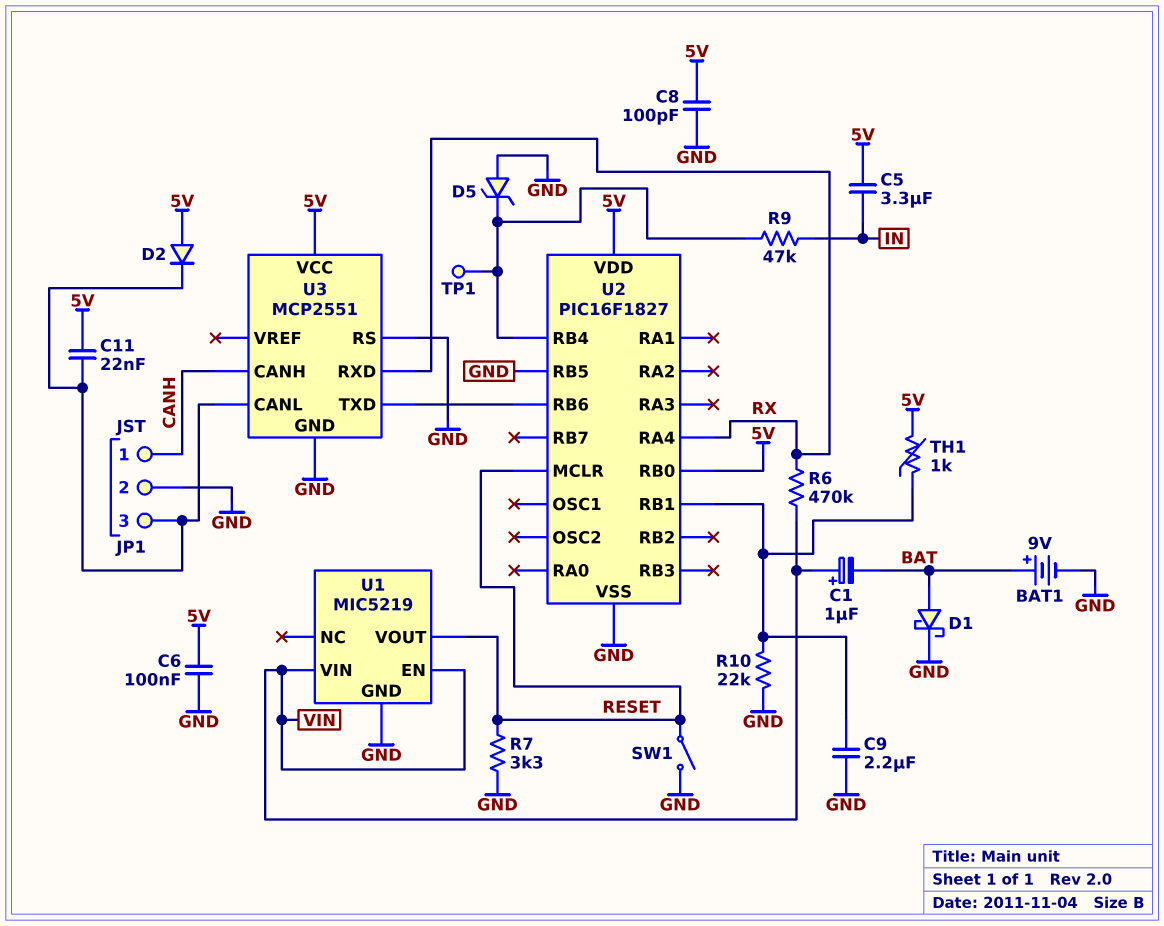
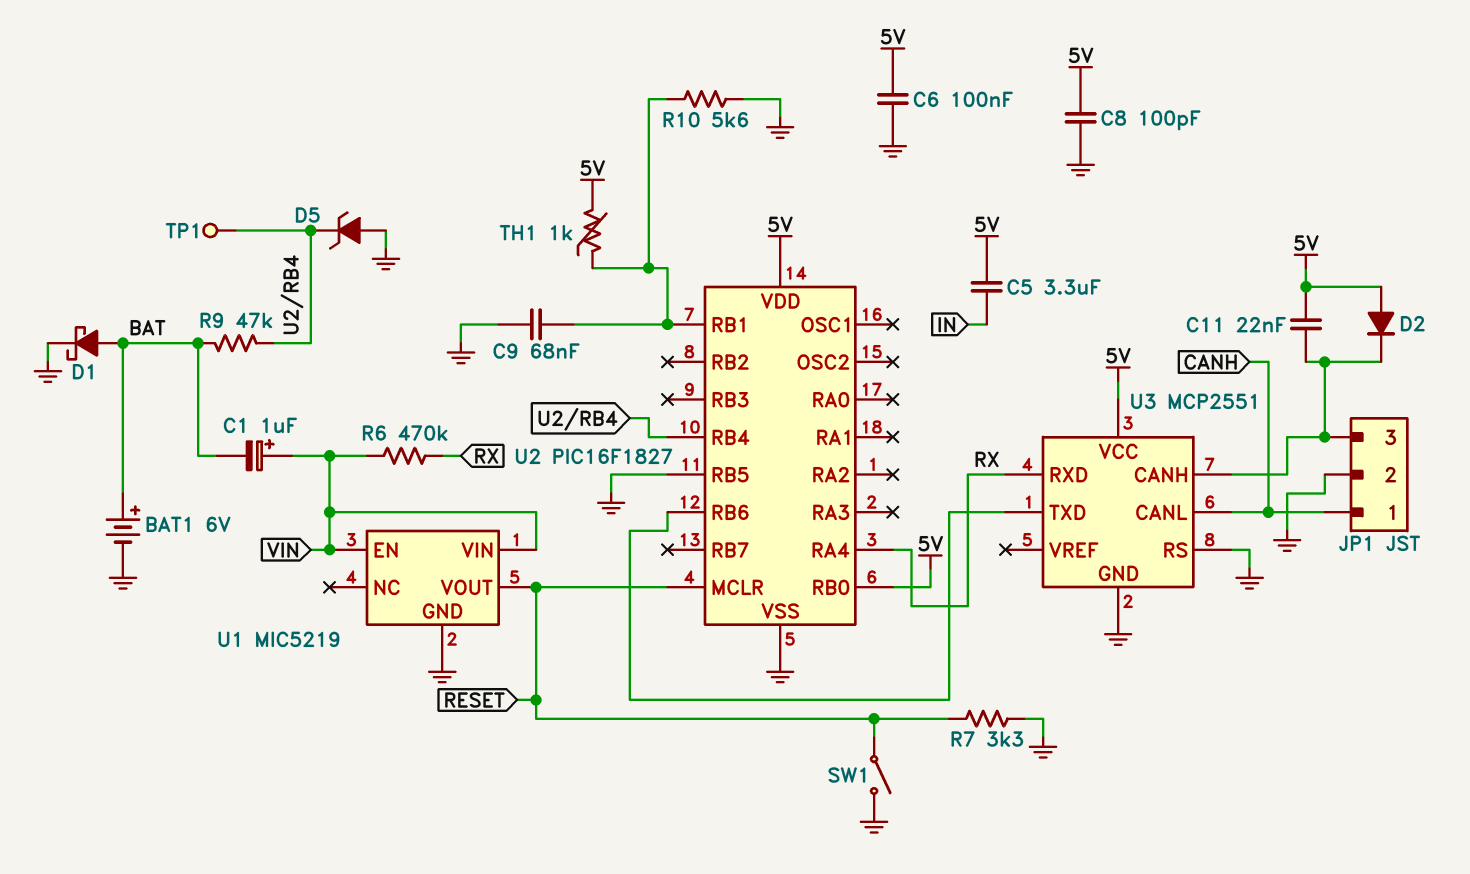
BAT1: 9V (plus BAT, minus GND) -> 6V (plus BAT, minus GND)
C9: 2.2uF (GND, U2/RB1) -> 68nF (GND, U2/RB1)
R9: 47k (IN, U2/RB4) -> 47k (BAT, U2/RB4)
R10: 22k (GND, U2/RB1) -> 5.6k (GND, U2/RB1)
U3 pin CANH: CANH -> JP1/3
U3 pin CANL: JP1/3 -> CANH

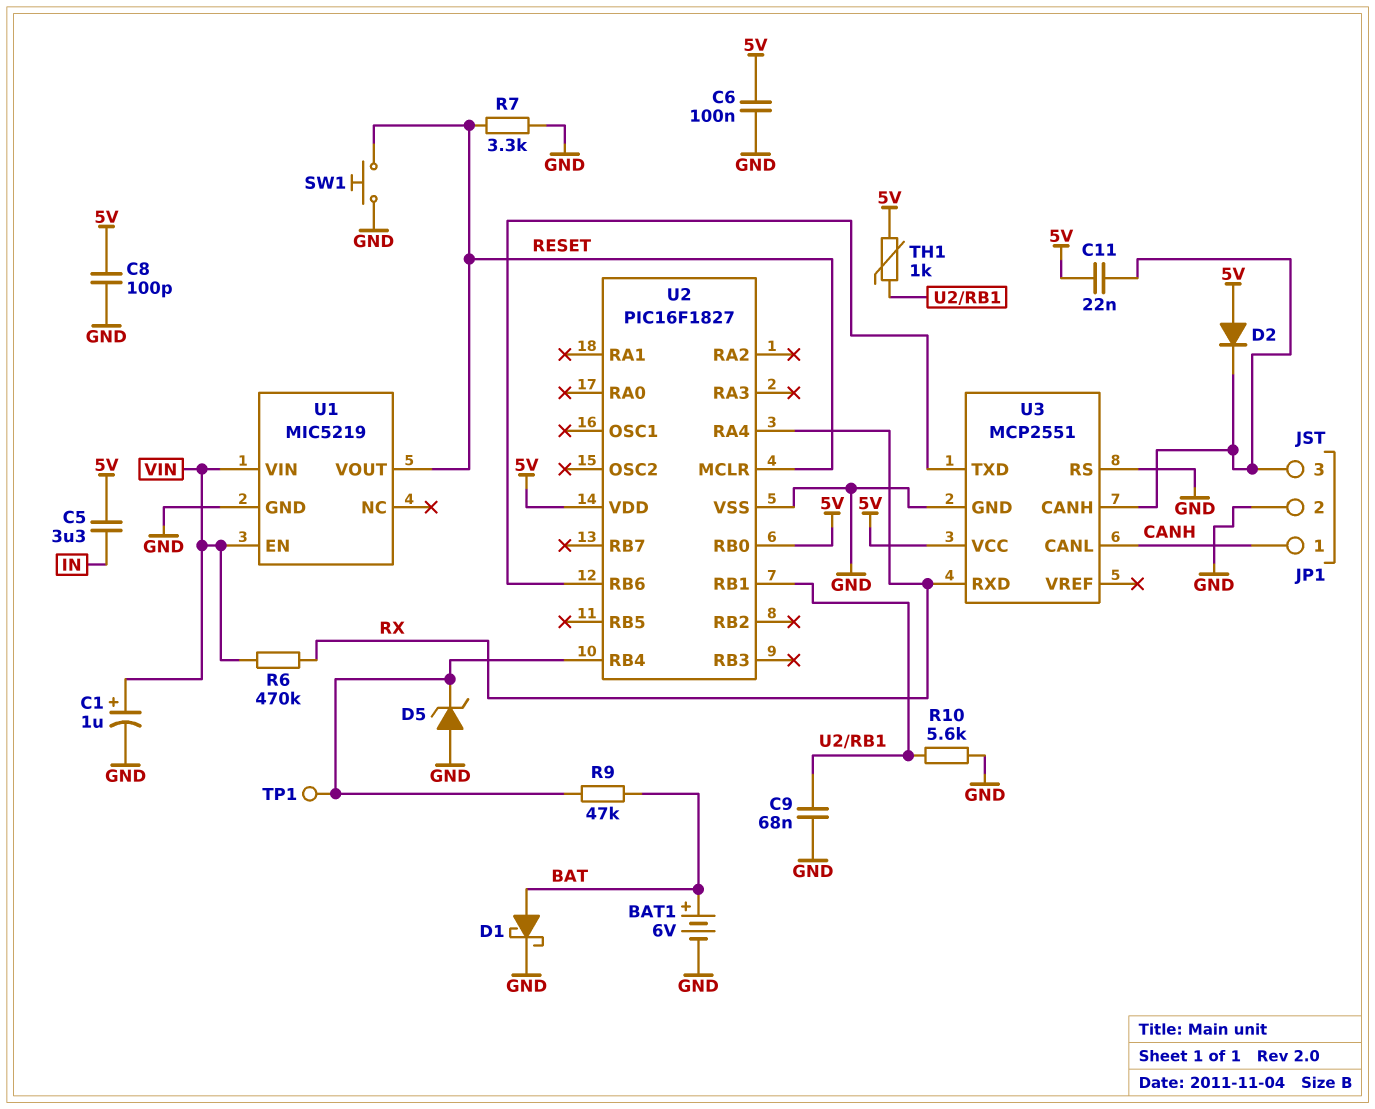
C1: 1uF (plus VIN, minus BAT) -> 1uF (plus VIN, minus GND)
SW1: switch (GND, RESET) -> button (GND, RESET)
U2 pin RB5: GND -> none

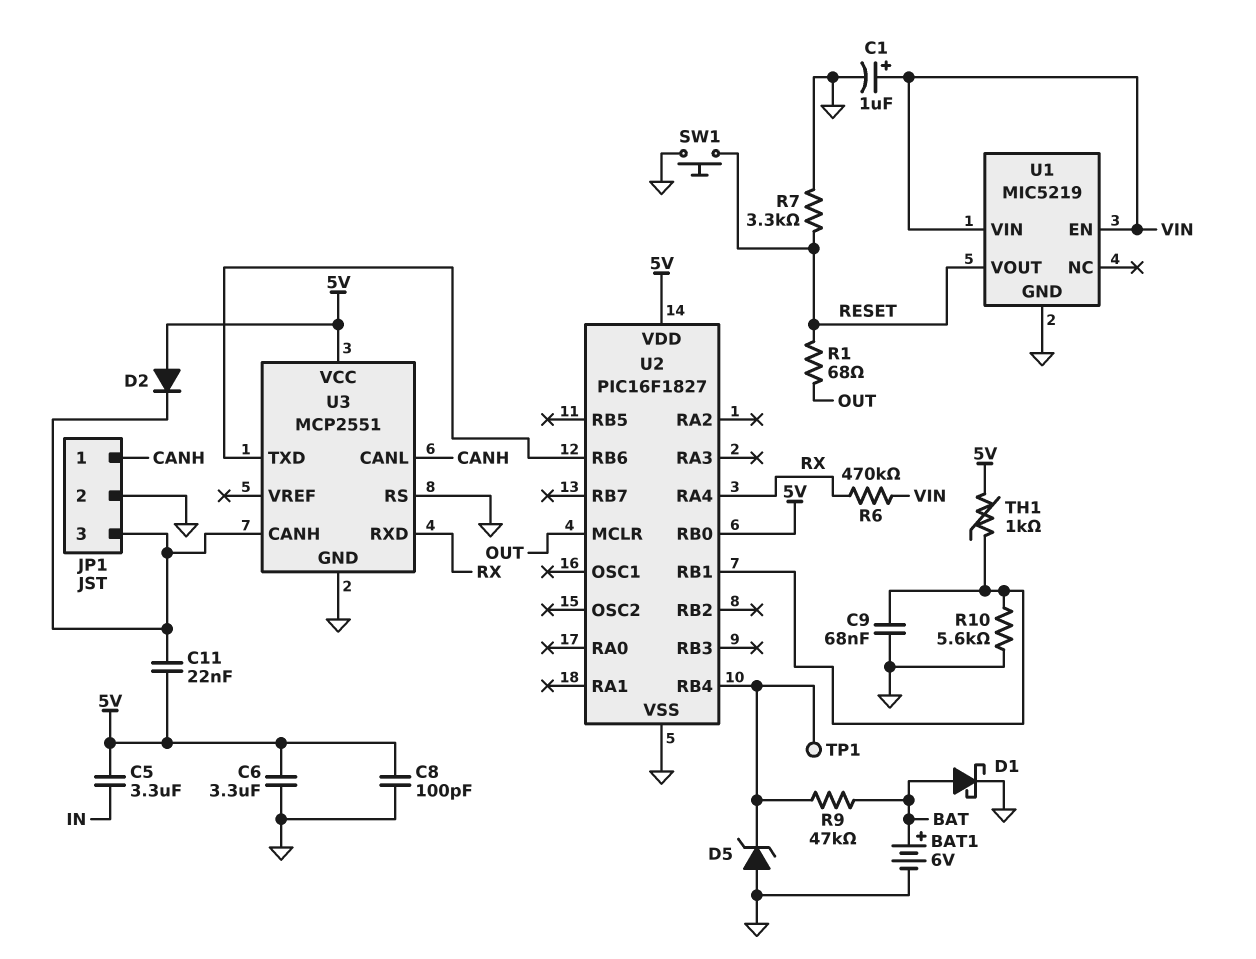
C6: 100nF (5V, GND) -> 3.3uF (5V, GND)
R1: none -> 68 (OUT, RESET)
U2 pin MCLR: RESET -> OUT

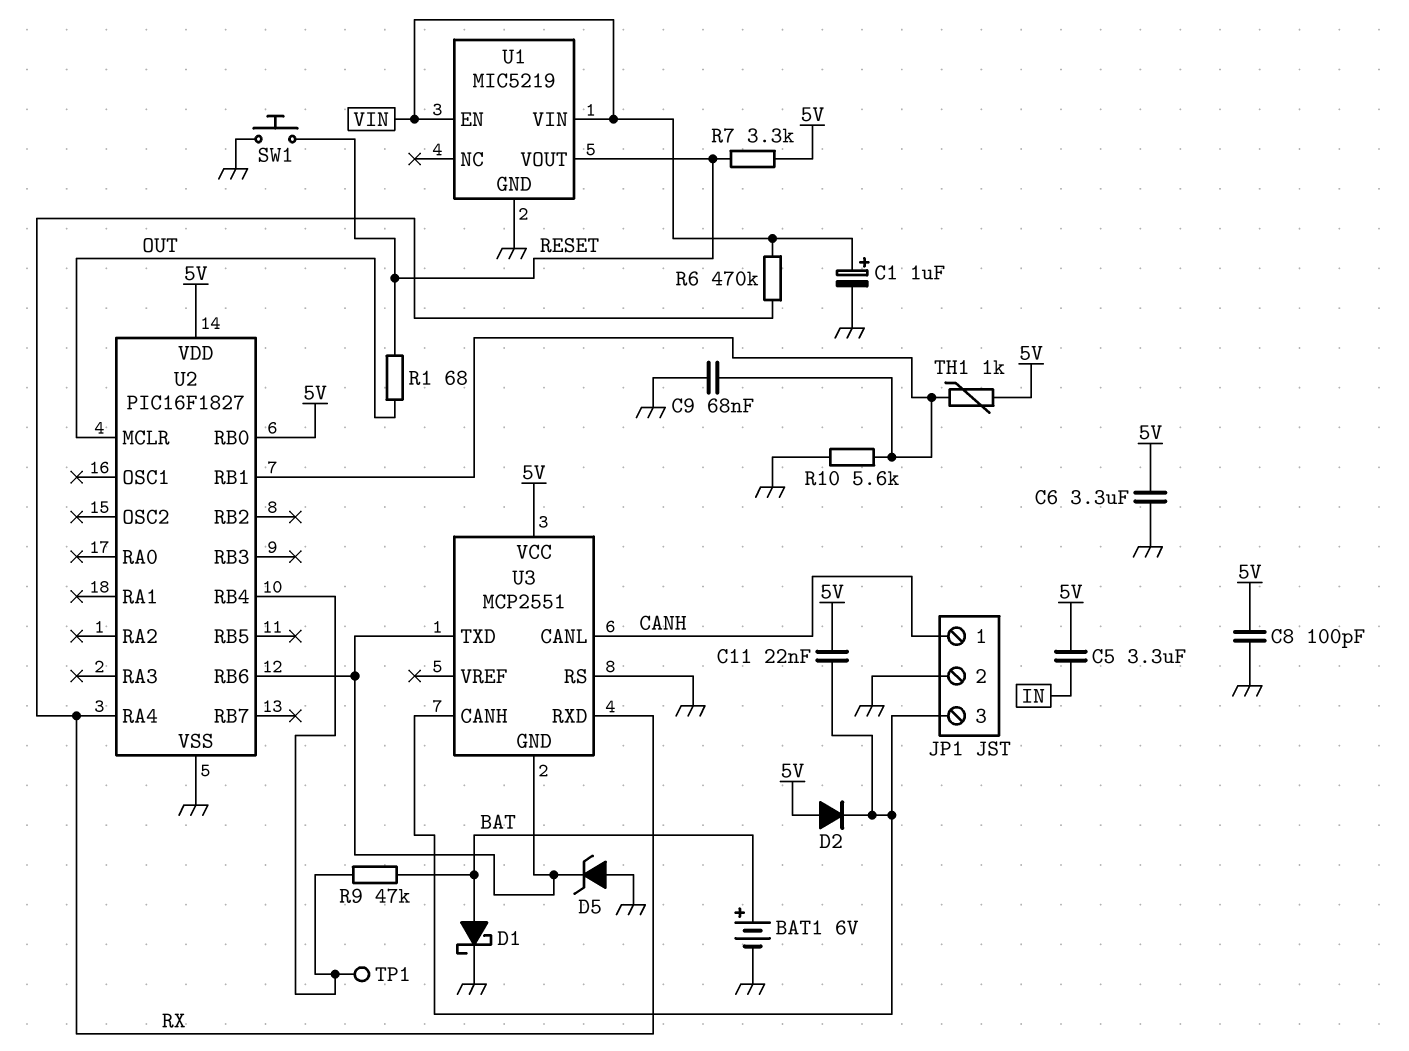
D5: zener (A GND, K U2/RB4) -> zener (A GND, K U2/RB6)
R7: 3.3k (GND, RESET) -> 3.3k (5V, RESET)
U3 pin GND: GND -> U2/RB6

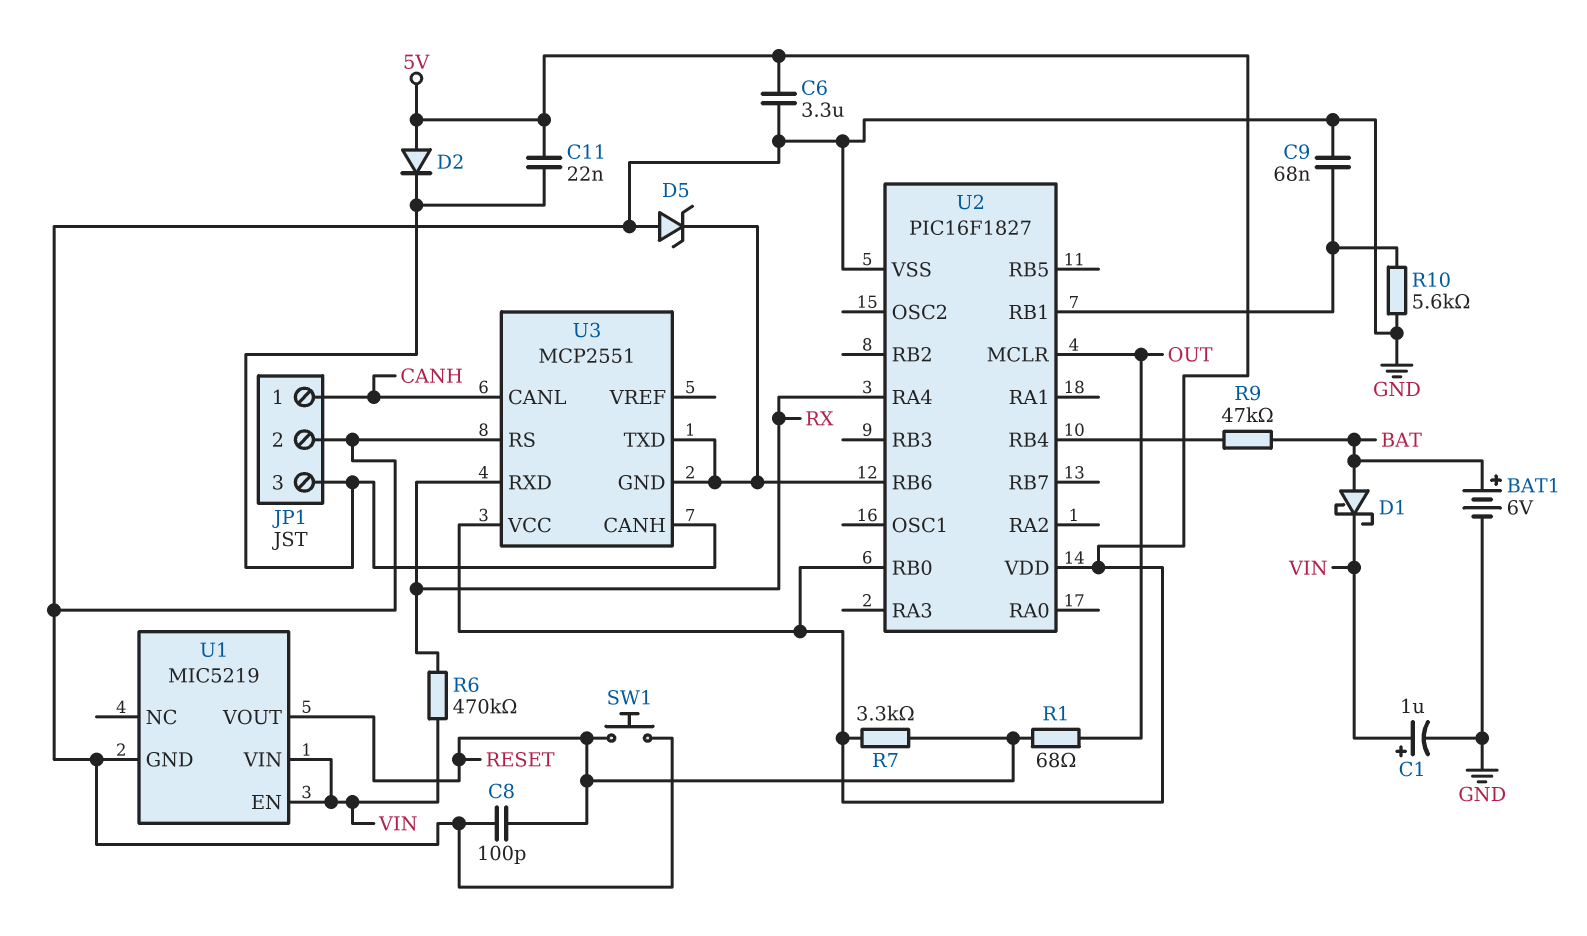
C5: 3.3uF (5V, IN) -> none
C8: 100pF (5V, GND) -> 100pF (GND, RESET)
D1: schottky (A BAT, K GND) -> schottky (A BAT, K VIN)
TH1: 1k (5V, U2/RB1) -> none
TP1: test point (U2/RB4) -> none

